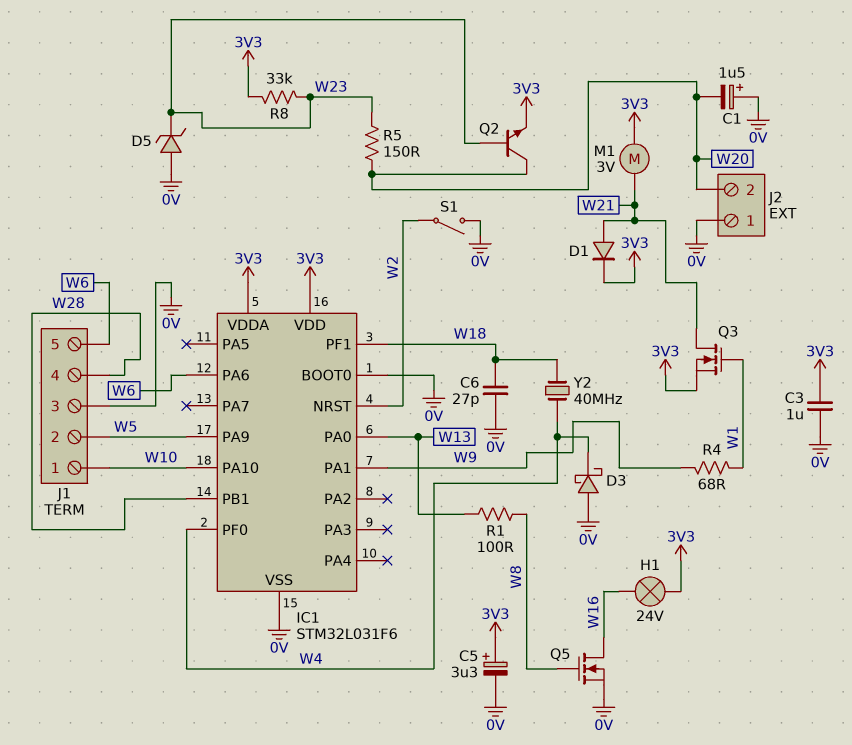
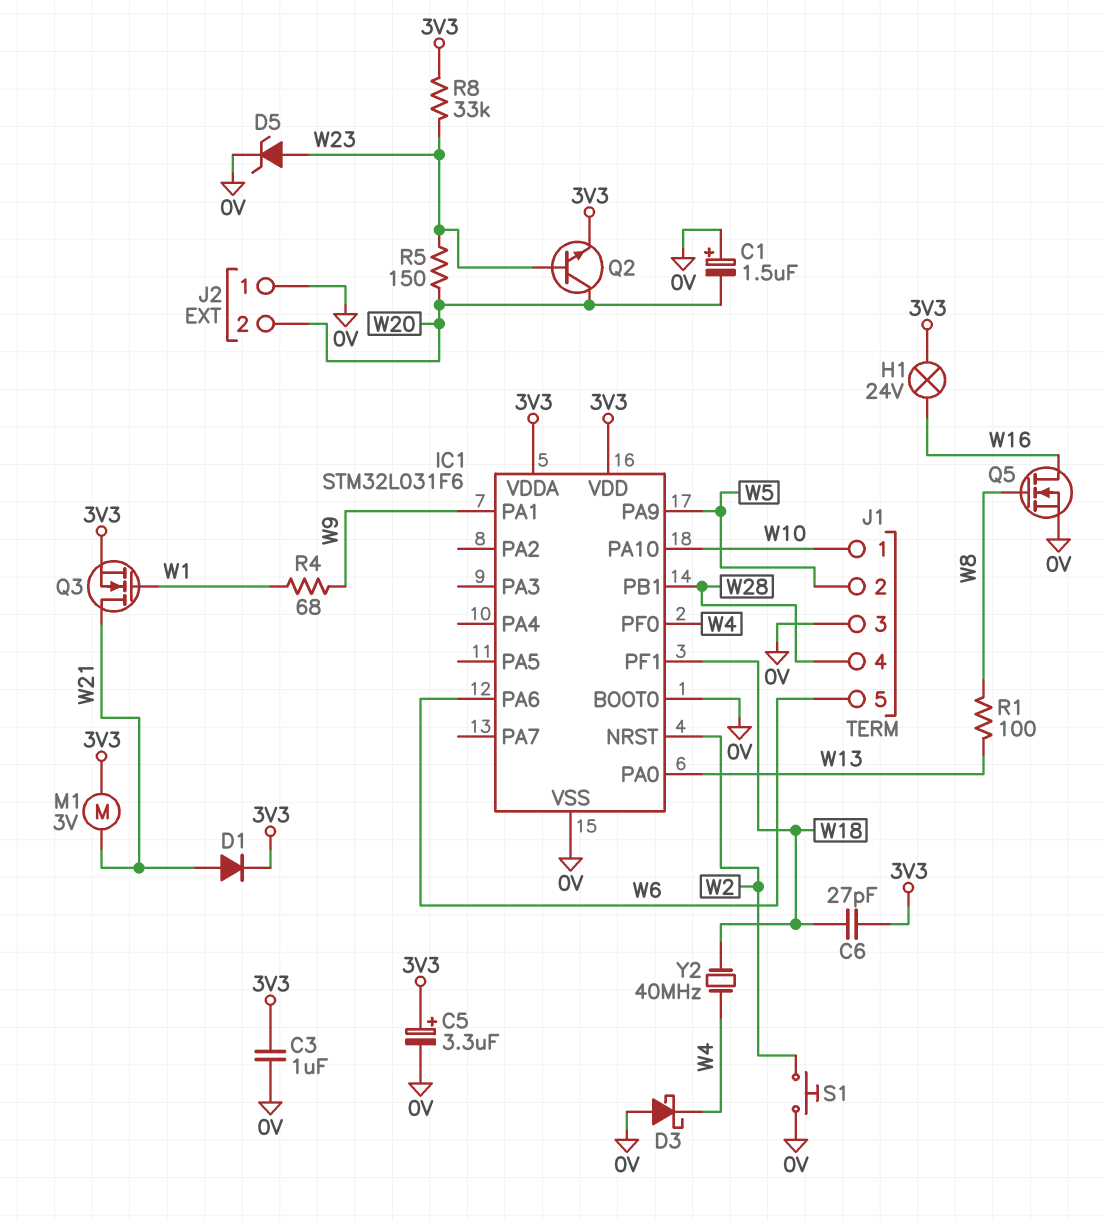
C6: 27pF (0V, W18) -> 27pF (3V3, W18)
D5: zener (A 0V, K W23) -> zener (A W23, K 0V)
S1: switch (0V, W2) -> button (0V, W2)

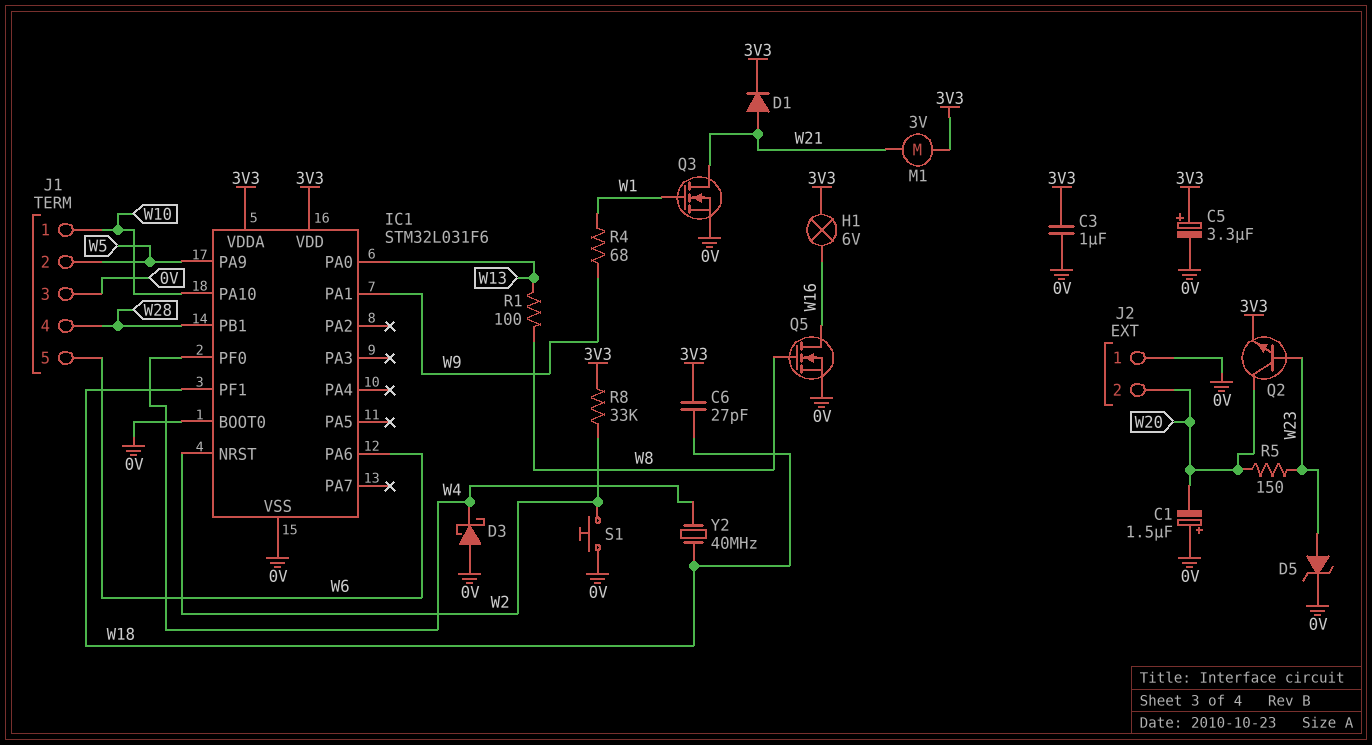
H1: lamp 24V (3V3, W16) -> lamp 6V (3V3, W16)
Q3: NMOS (G W1, D W21, S 3V3) -> NMOS (G W1, D W21, S 0V)
R8: 33k (3V3, W23) -> 33k (3V3, W2)

